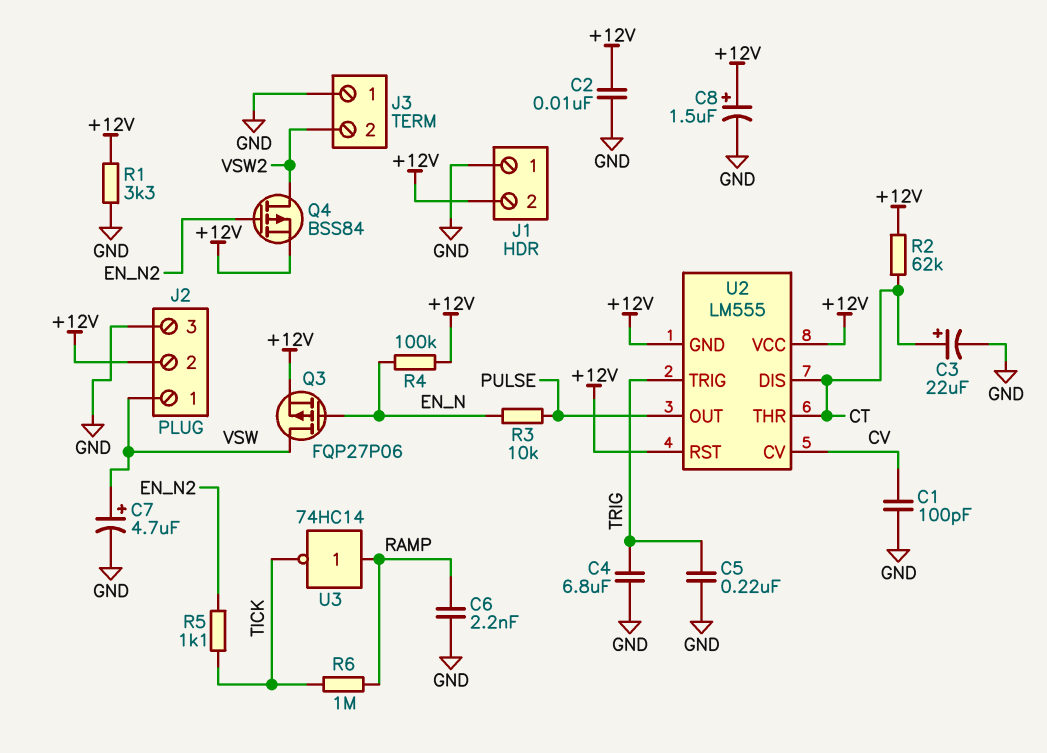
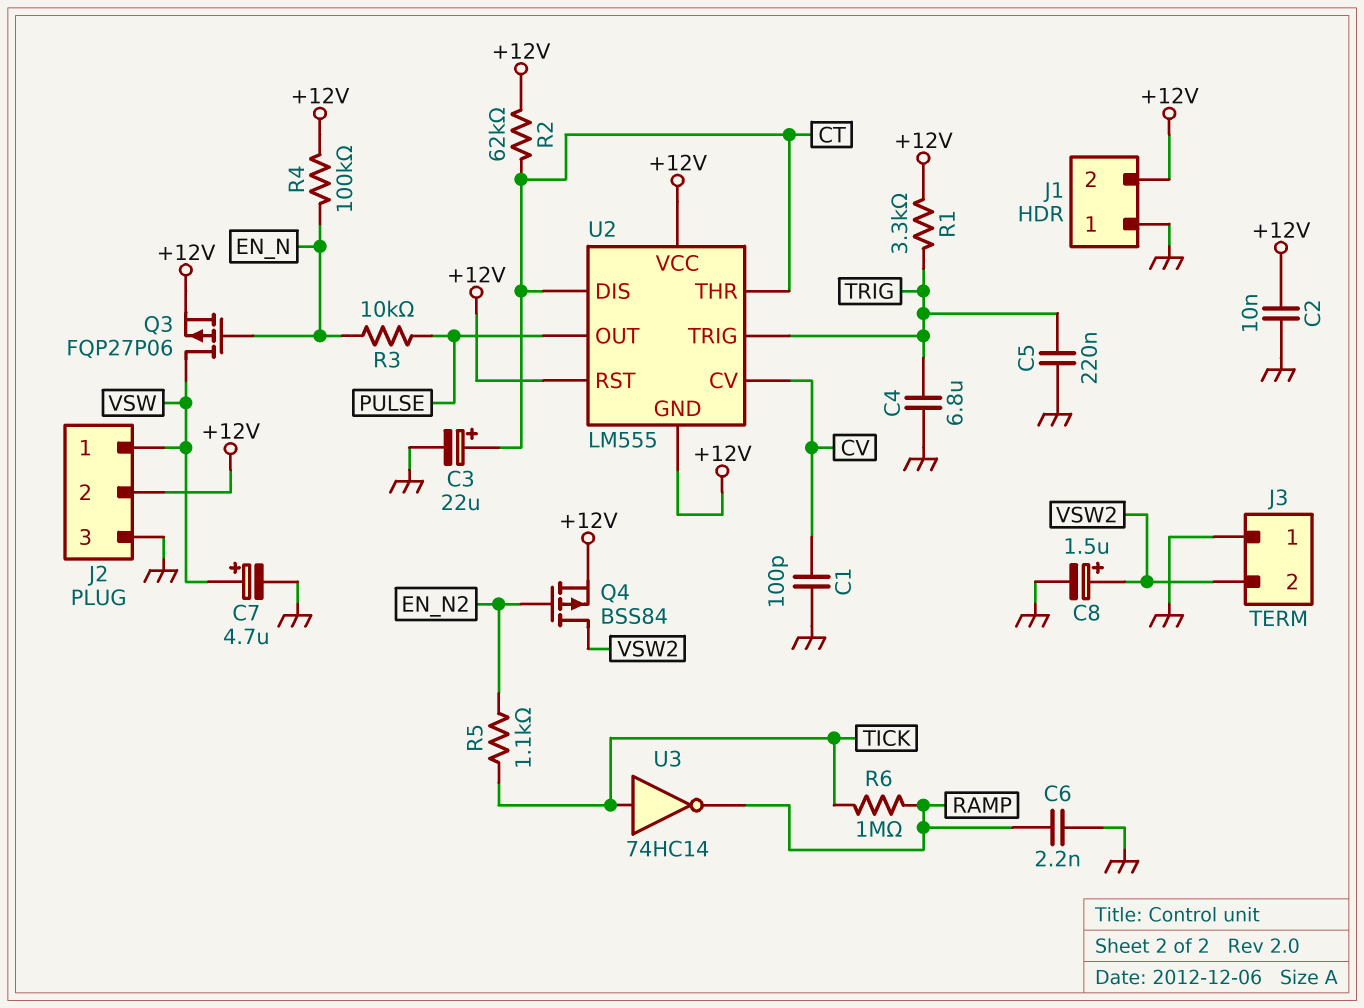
C8: 1.5uF (plus +12V, minus GND) -> 1.5uF (plus VSW2, minus GND)
R1: 3.3k (+12V, GND) -> 3.3k (+12V, TRIG)
U3: NOT 74HC14 (in RAMP, out TICK) -> NOT 74HC14 (in TICK, out RAMP)

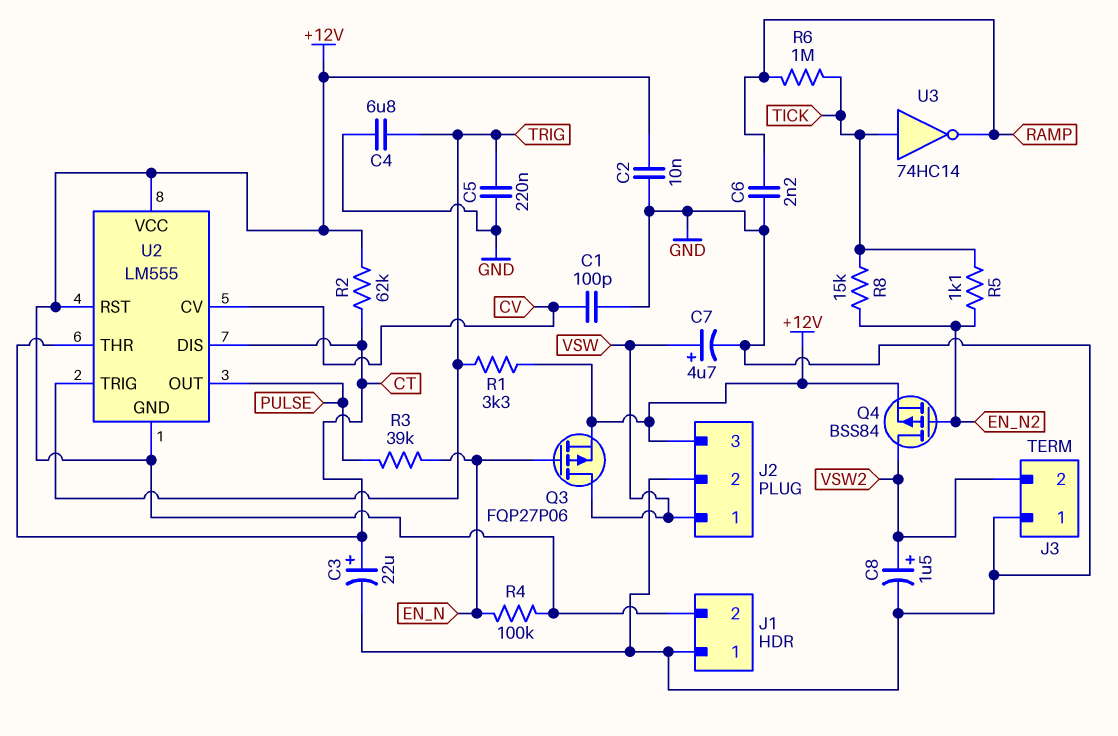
J2 pin 2: +12V -> GND
J2 pin 3: GND -> +12V
R3: 10k (EN_N, PULSE) -> 39k (EN_N, PULSE)
R8: none -> 15k (EN_N2, TICK)

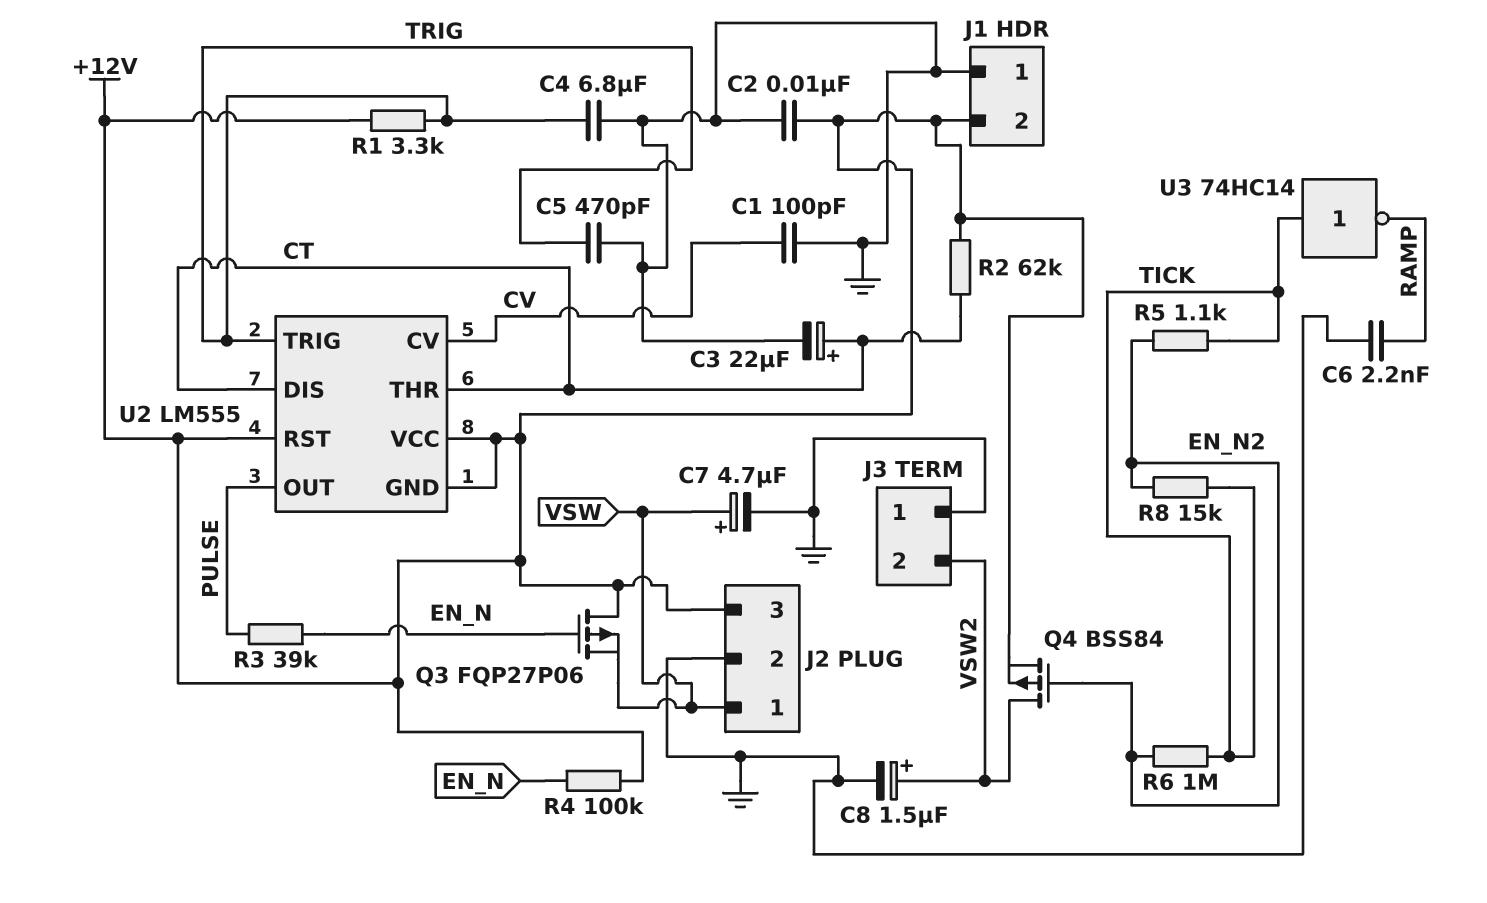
C5: 220nF (GND, TRIG) -> 470pF (GND, TRIG)
Q3: PMOS FQP27P06 (G EN_N, D VSW, S +12V) -> PMOS FQP27P06 (G EN_N, D +12V, S VSW)
R6: 1M (RAMP, TICK) -> 1M (EN_N2, TICK)

